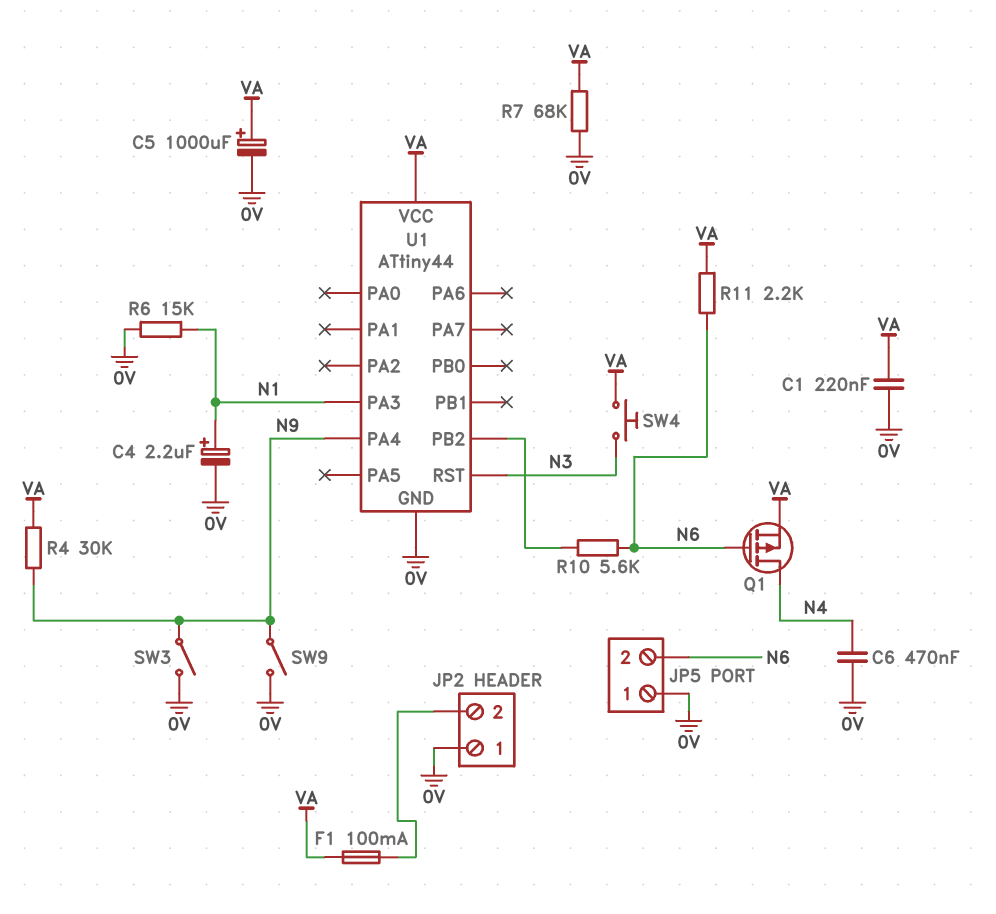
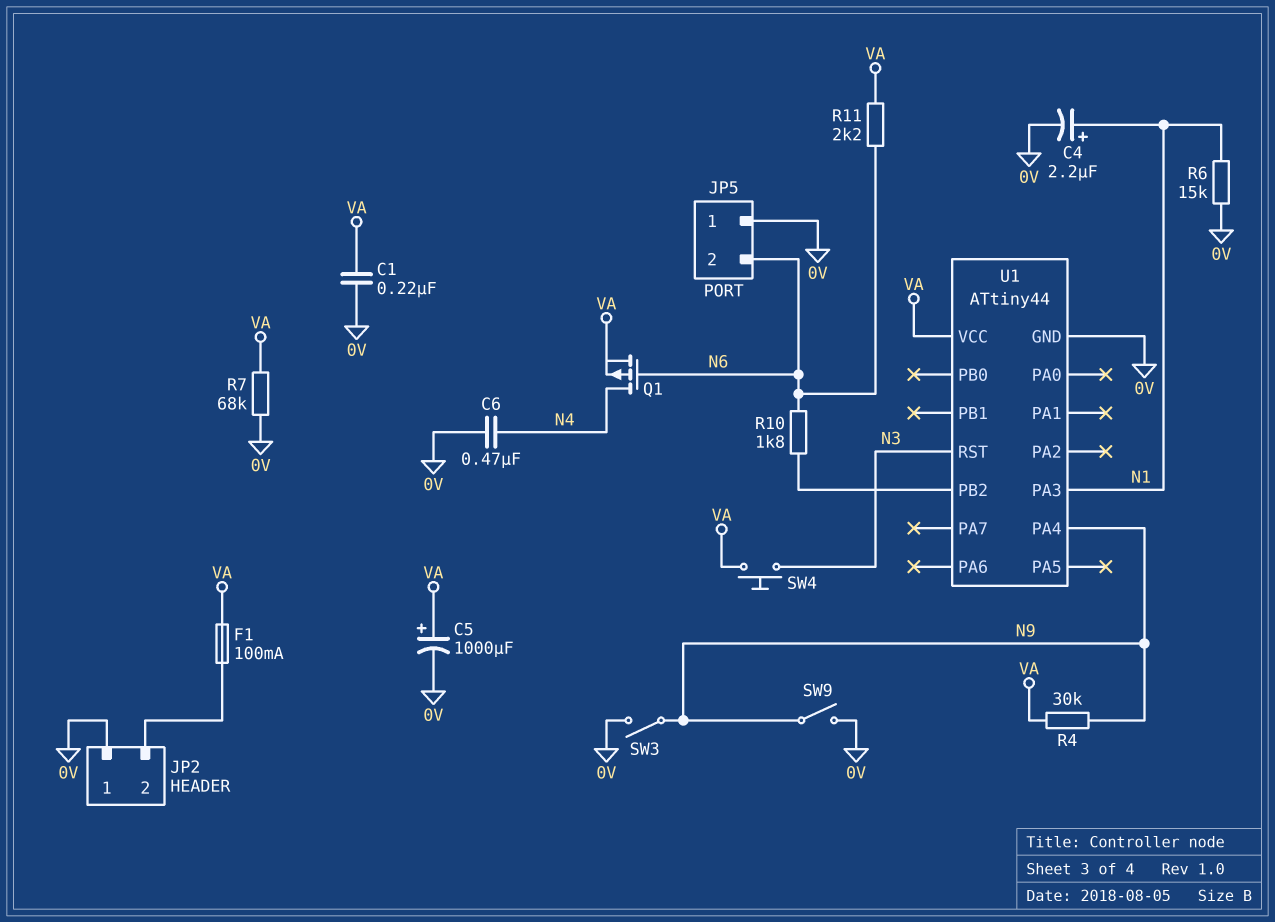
R10: 5.6k (N6, U1/PB2) -> 1.8k (N6, U1/PB2)

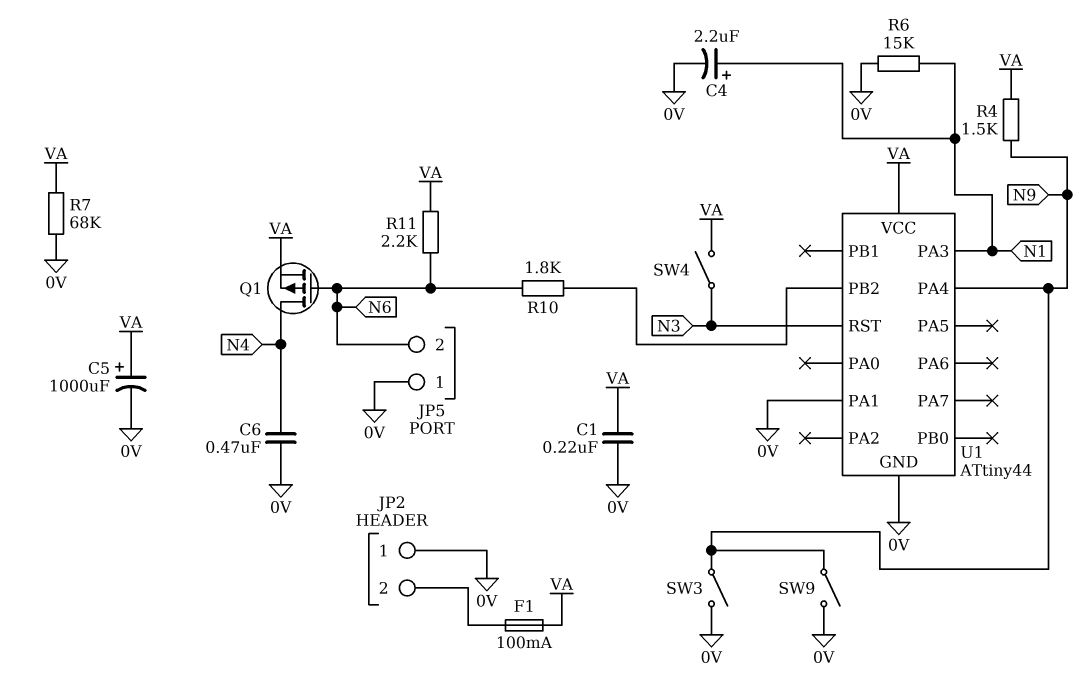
R4: 30k (N9, VA) -> 1.5k (N9, VA)
SW4: button (N3, VA) -> switch (N3, VA)
U1 pin PA1: none -> 0V

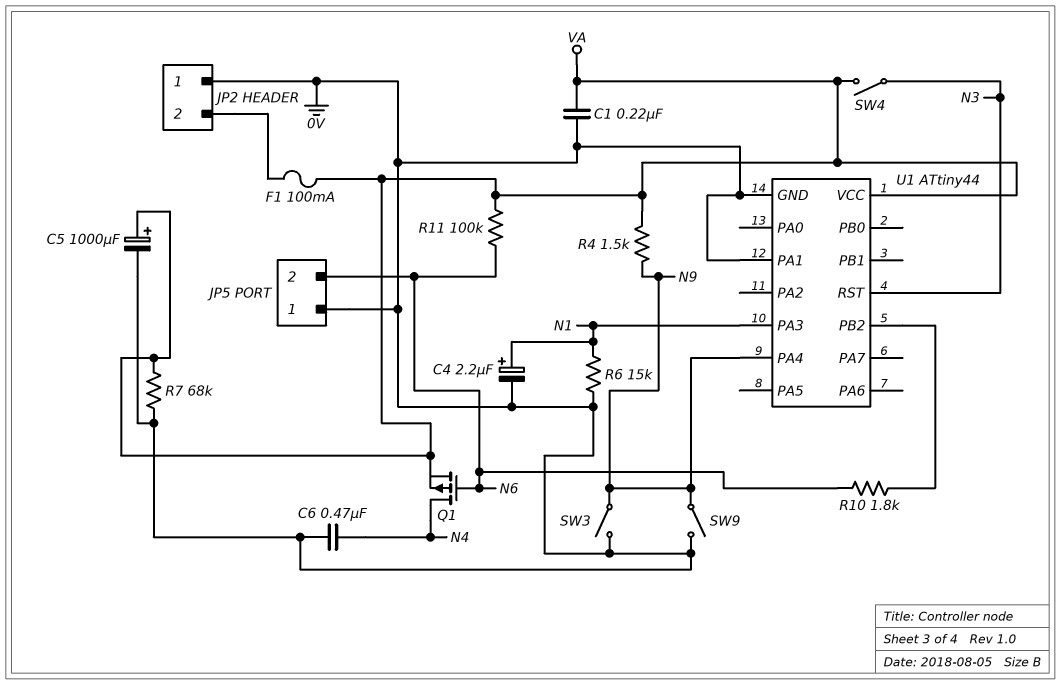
R11: 2.2k (N6, VA) -> 100k (N6, VA)

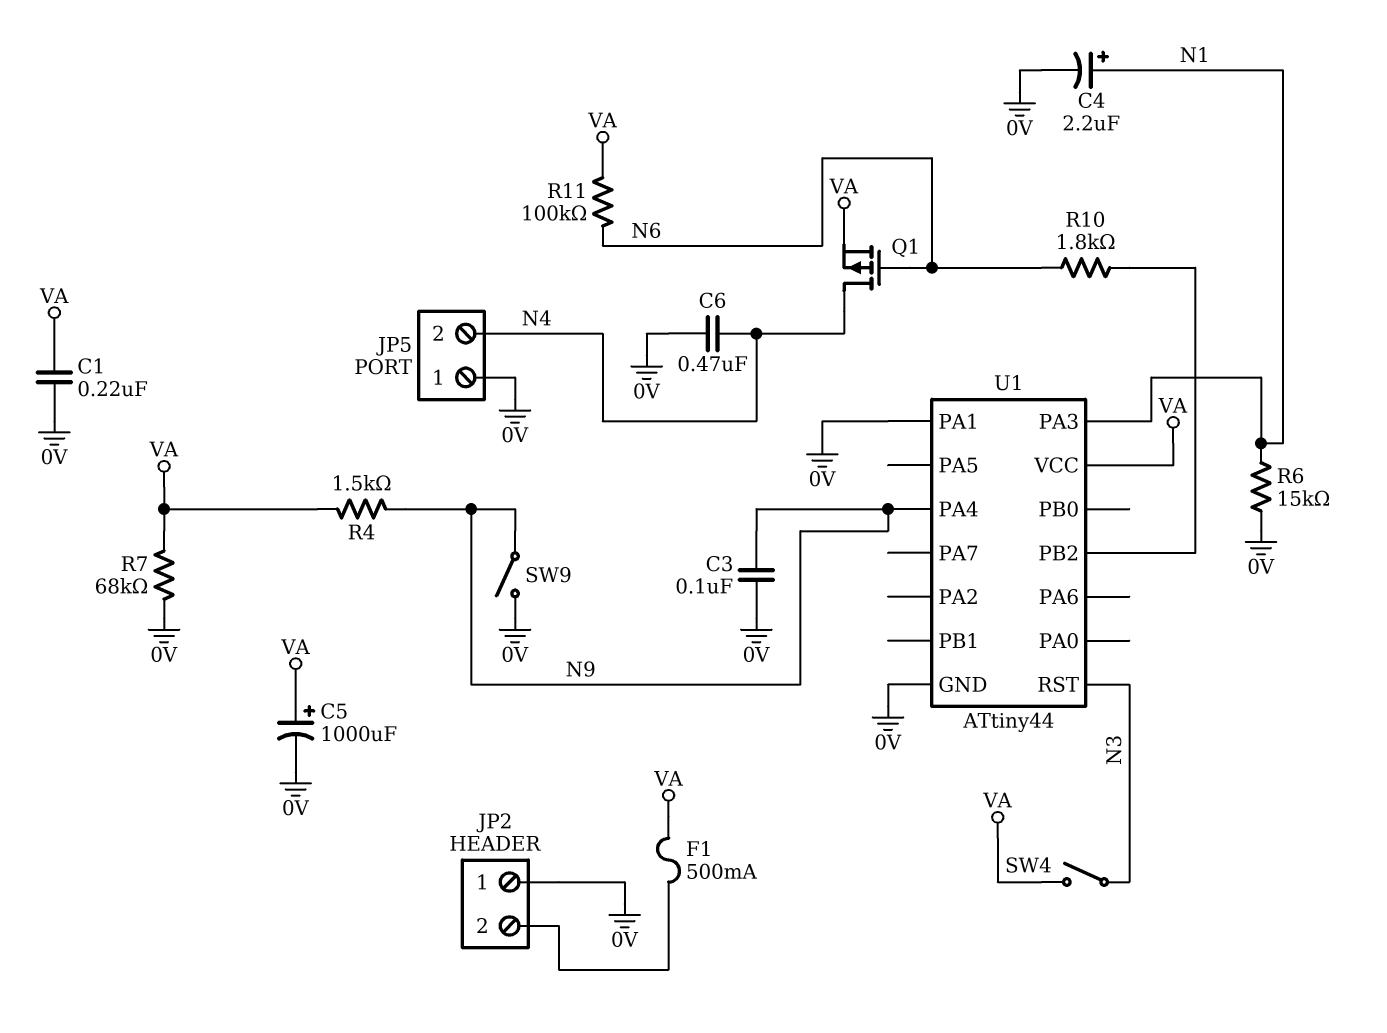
C3: none -> 100nF (0V, N9)
F1: 100mA (JP2/2, VA) -> 500mA (JP2/2, VA)
JP5 pin 2: N6 -> N4
SW3: switch (0V, N9) -> none

